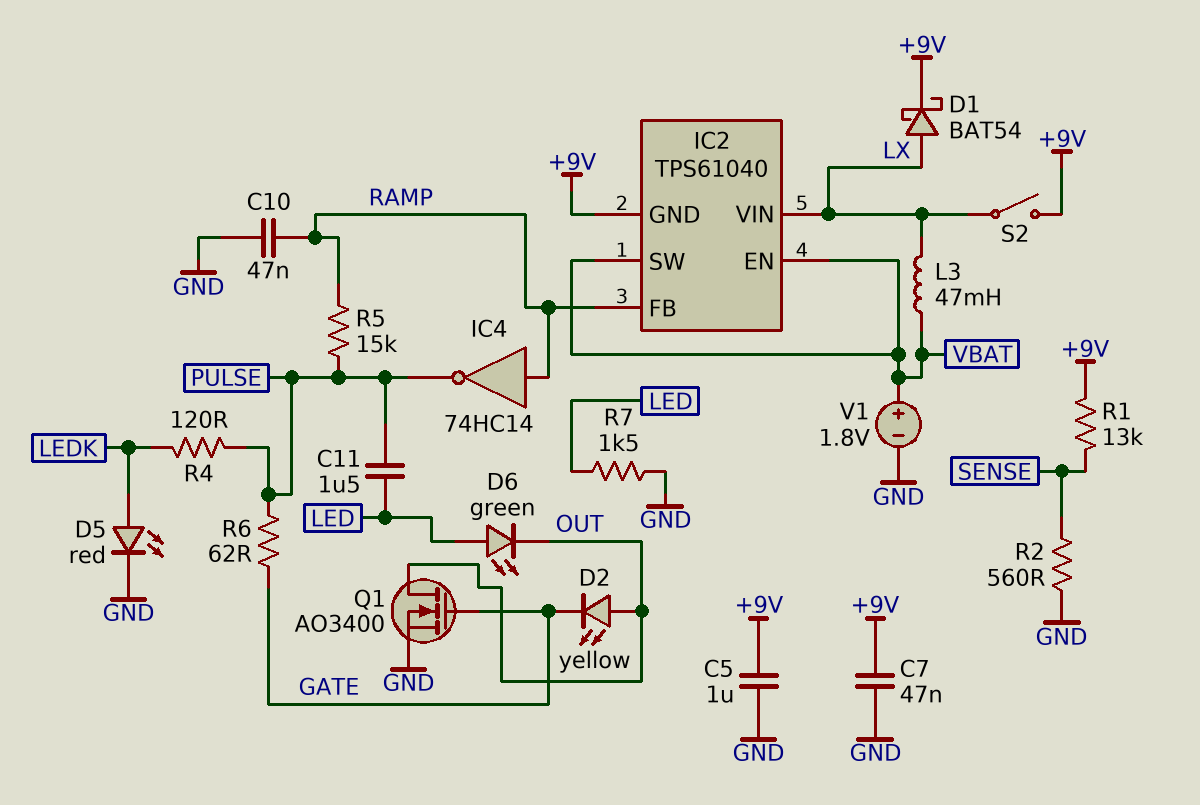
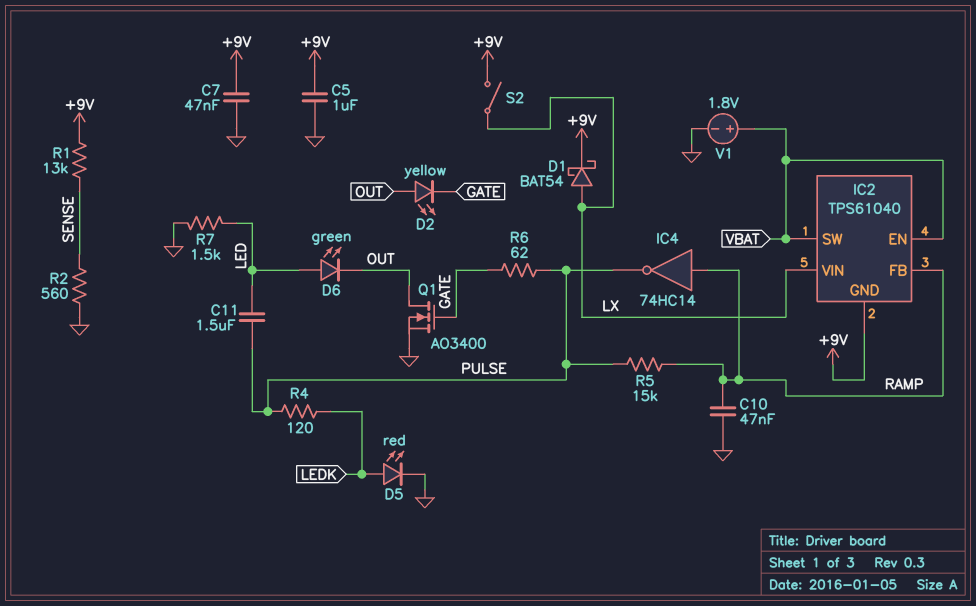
L3: 47mH (LX, VBAT) -> none

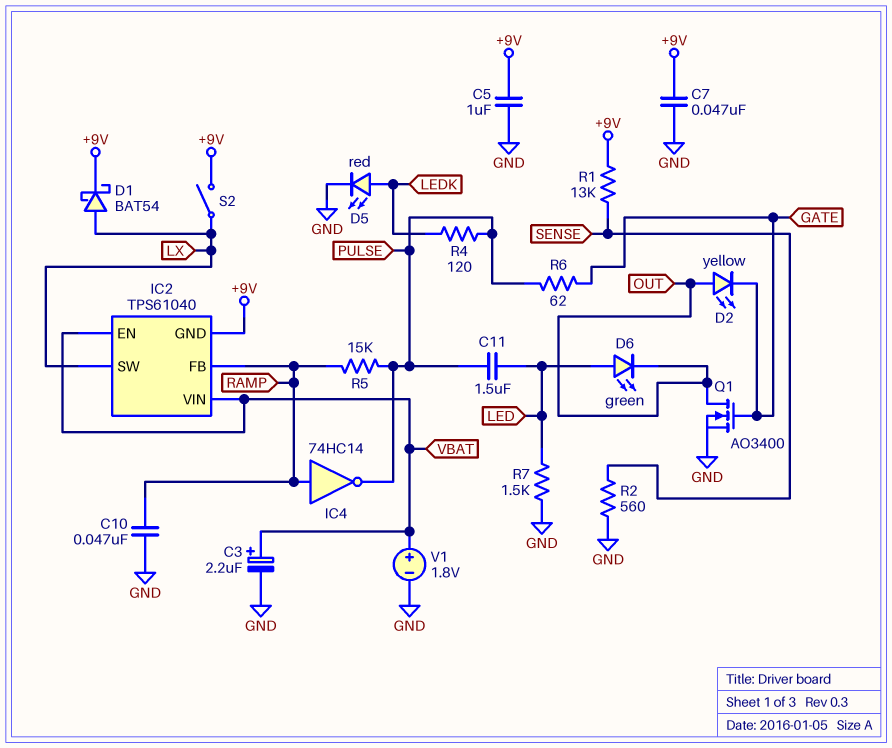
C3: none -> 2.2uF (plus VBAT, minus GND)
IC2 pin SW: VBAT -> LX
IC2 pin VIN: LX -> VBAT

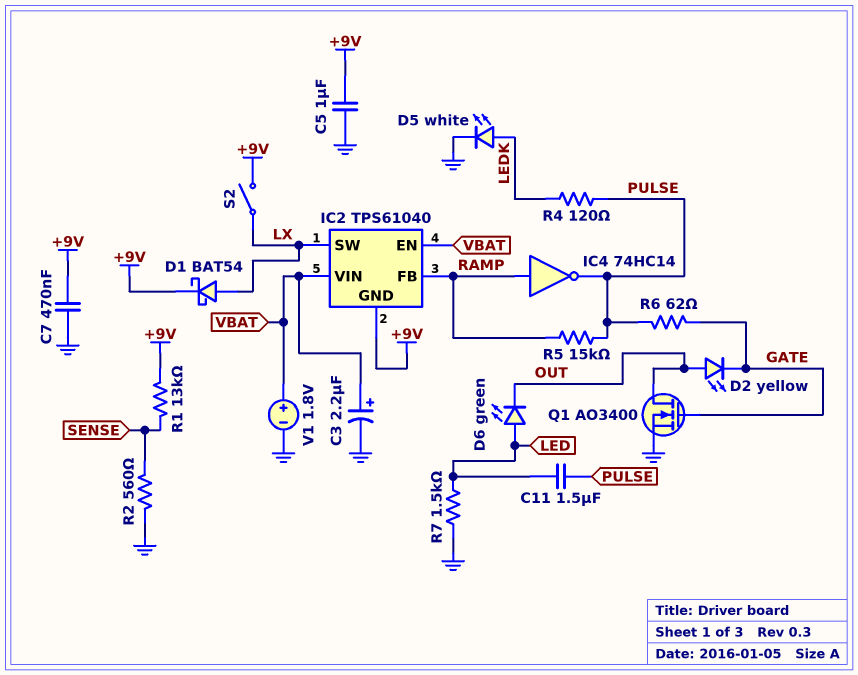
C7: 47nF (+9V, GND) -> 470nF (+9V, GND)
C10: 47nF (GND, RAMP) -> none
D5: LED red (A LEDK, K GND) -> LED white (A LEDK, K GND)

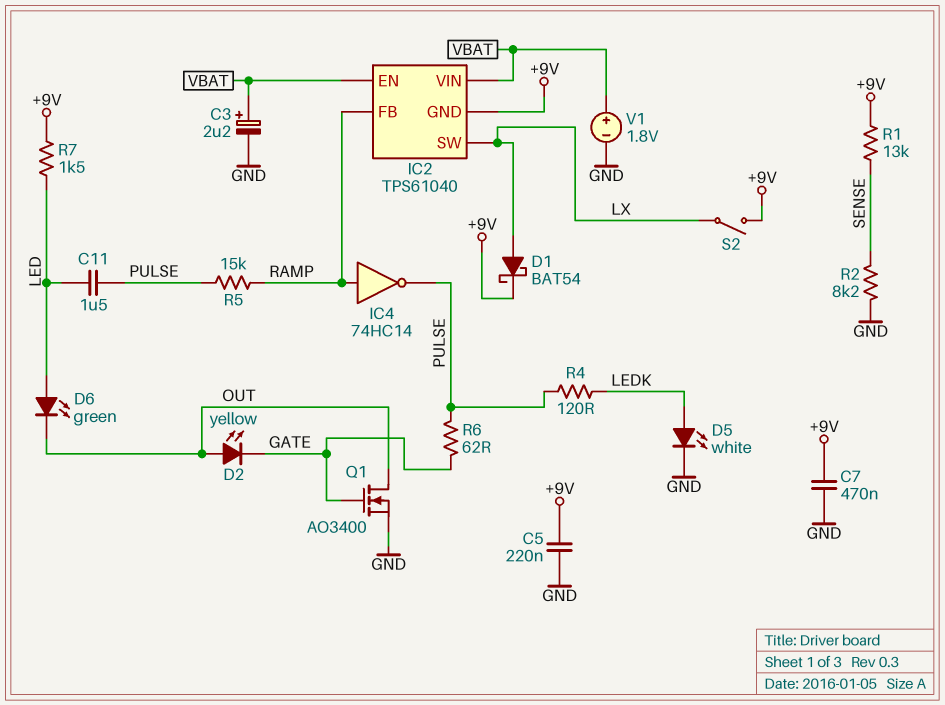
C5: 1uF (+9V, GND) -> 220nF (+9V, GND)
R2: 560 (GND, SENSE) -> 8.2k (GND, SENSE)
R7: 1.5k (GND, LED) -> 1.5k (+9V, LED)

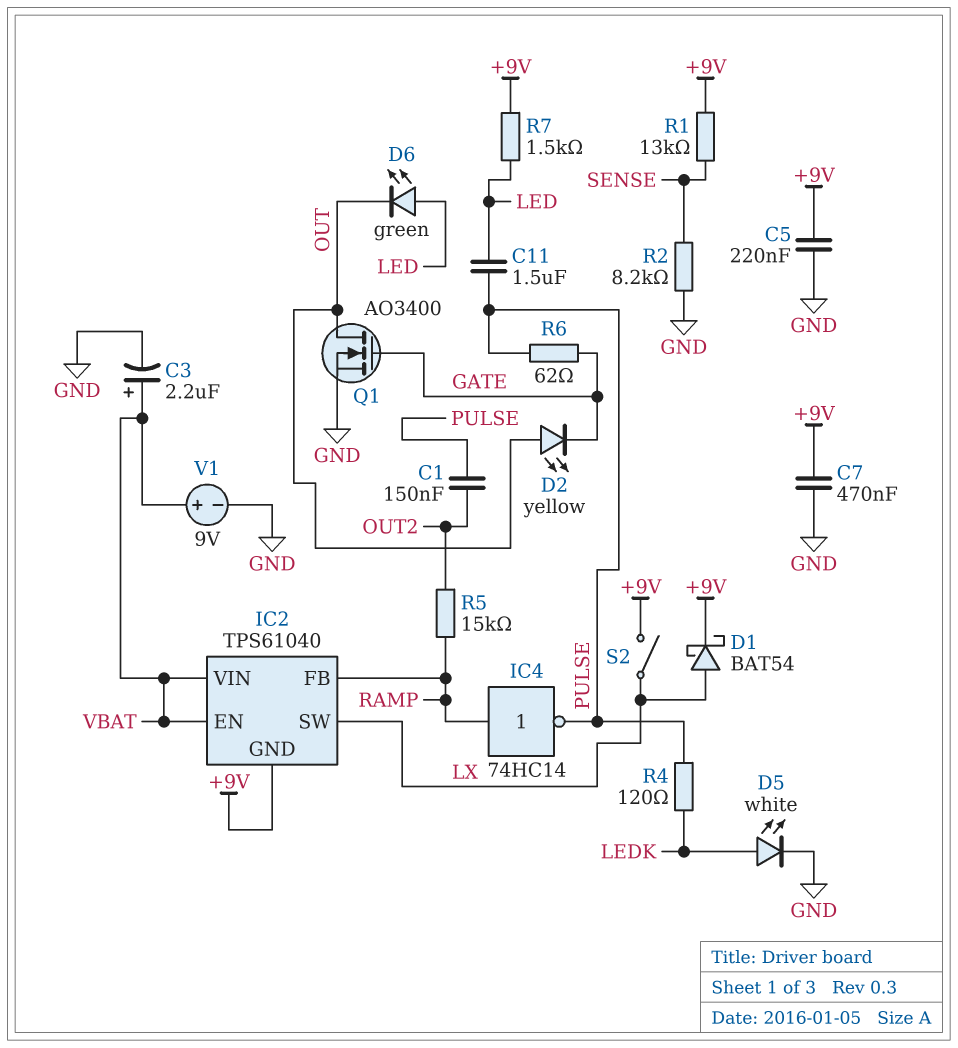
C1: none -> 150nF (OUT2, PULSE)
R5: 15k (PULSE, RAMP) -> 15k (OUT2, RAMP)
V1: 1.8V (plus VBAT, minus GND) -> 9V (plus VBAT, minus GND)

